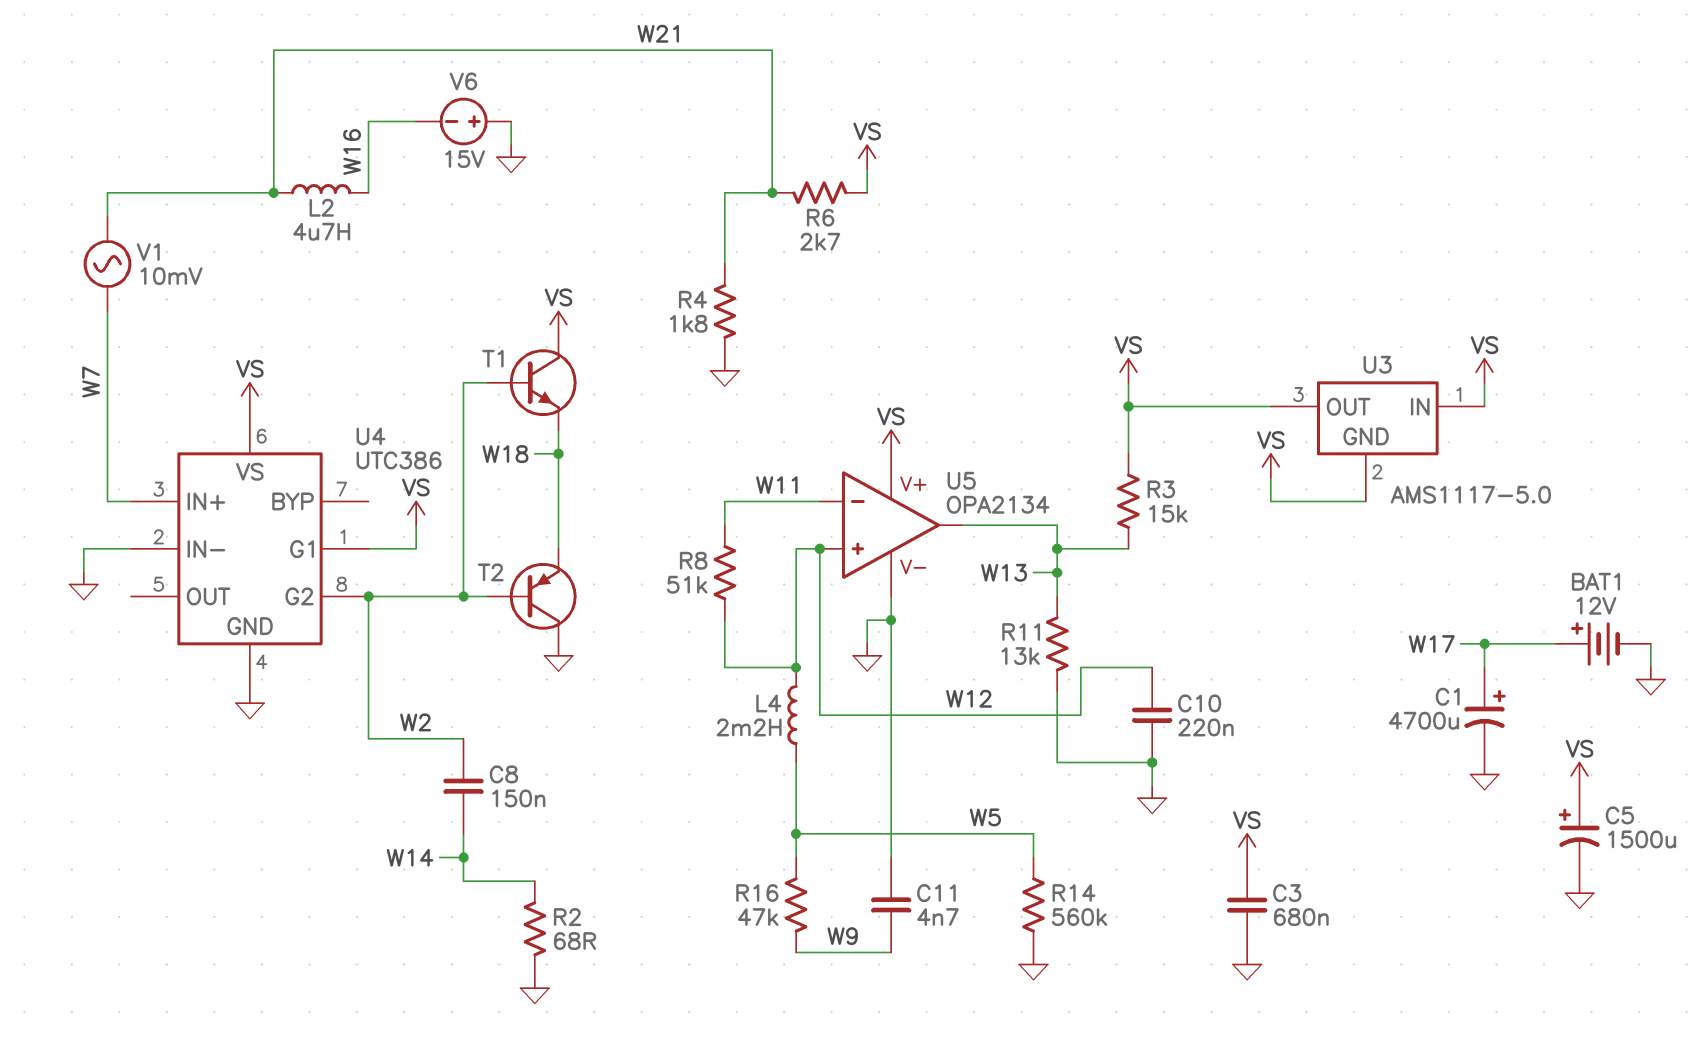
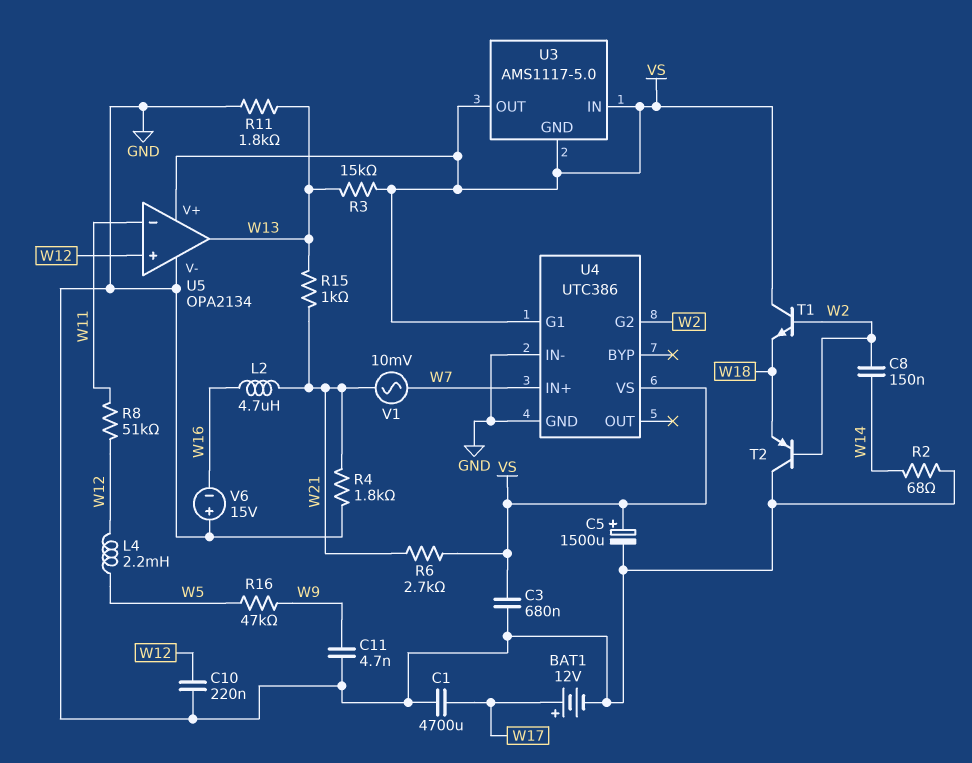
C1: 4700uF (plus W17, minus GND) -> 4700uF (GND, W17)
R11: 13k (GND, W13) -> 1.8k (GND, W13)
R14: 560k (GND, W5) -> none
R15: none -> 1k (W13, W21)

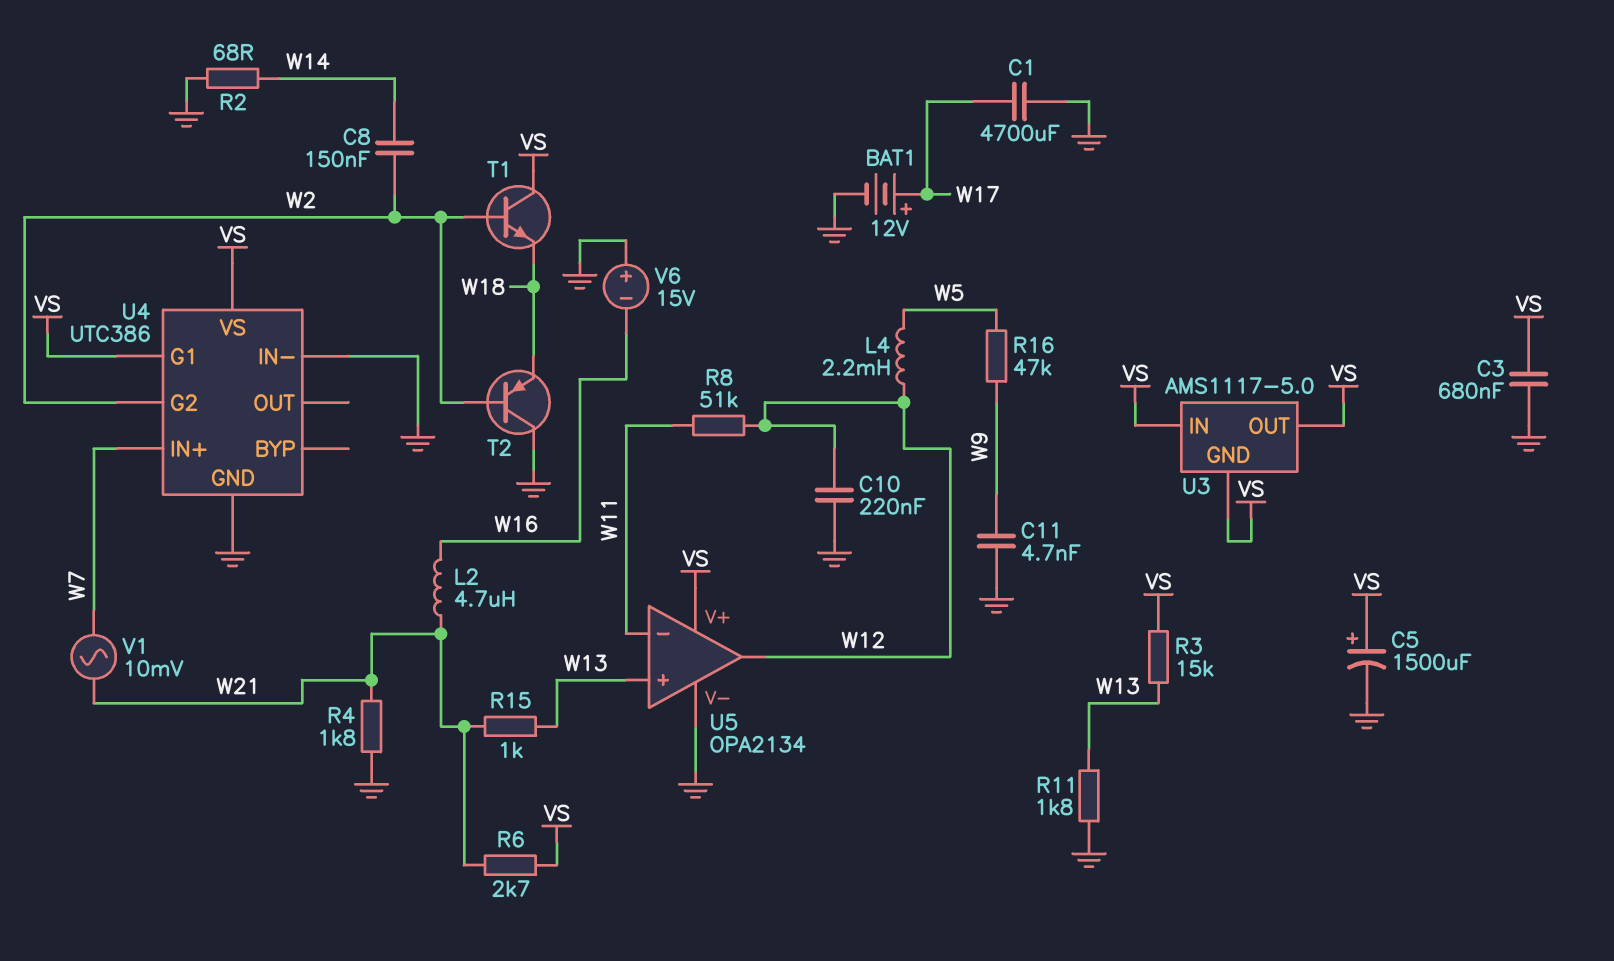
U5 pin in+: W12 -> W13
U5 pin out: W13 -> W12

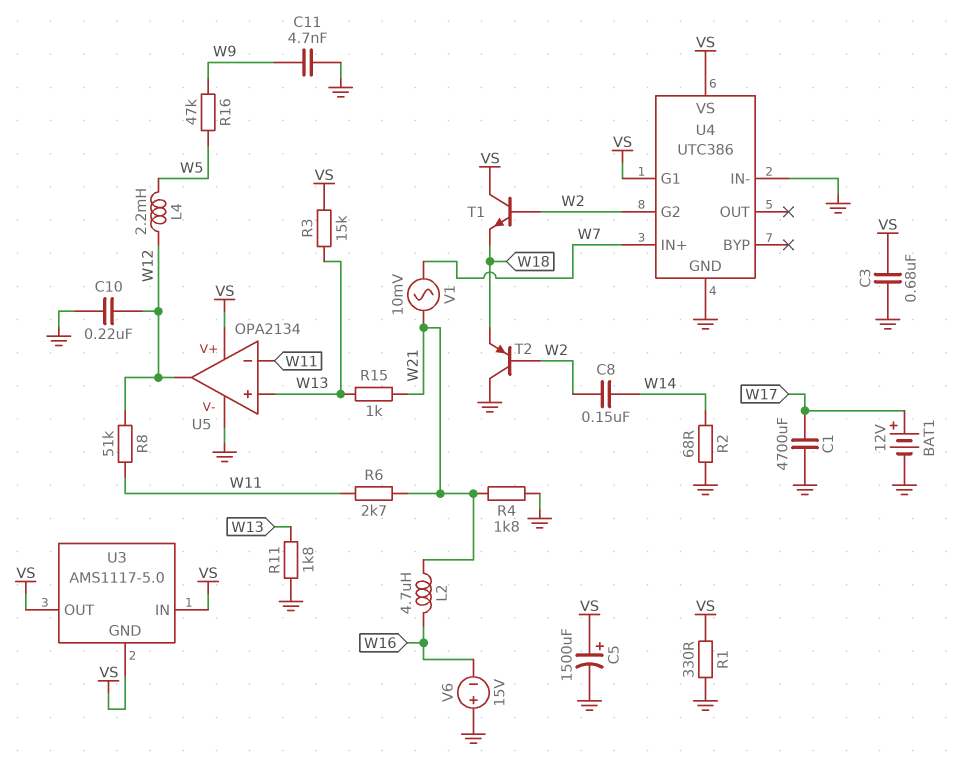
R1: none -> 330 (GND, VS)
R6: 2.7k (VS, W21) -> 2.7k (W11, W21)

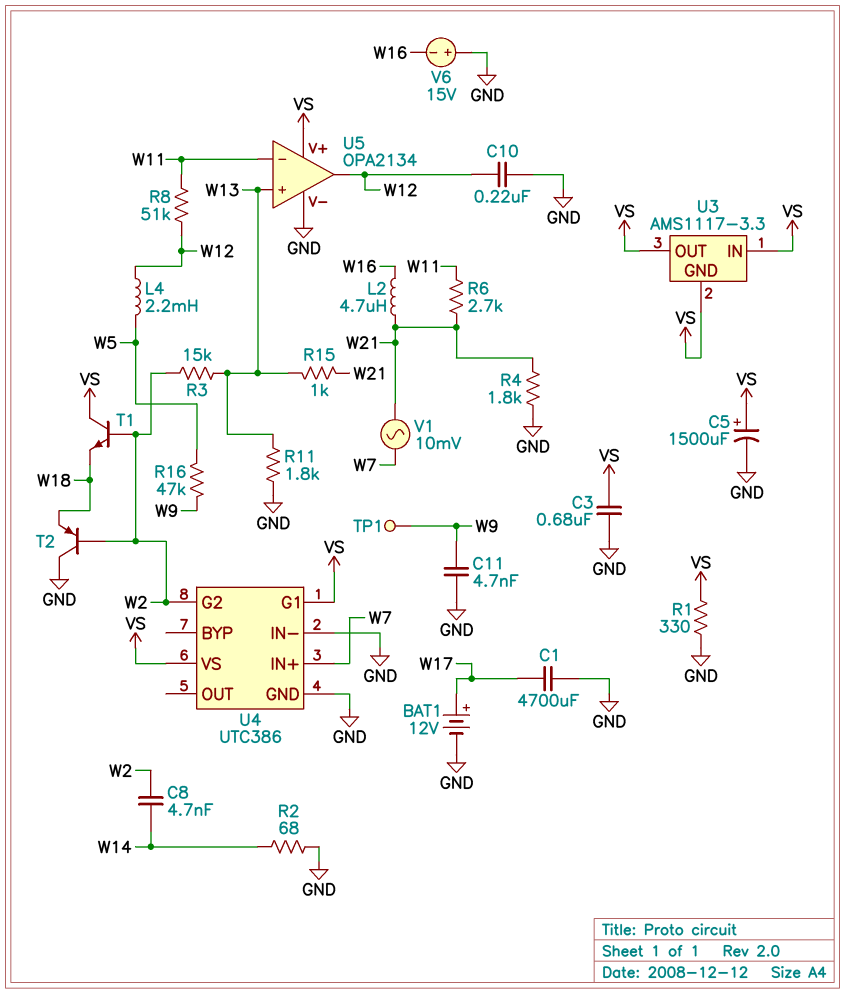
C8: 150nF (W2, W14) -> 4.7nF (W2, W14)
R3: 15k (VS, W13) -> 15k (W2, W13)
TP1: none -> test point (W9)
U3: AMS1117-5.0 -> AMS1117-3.3

